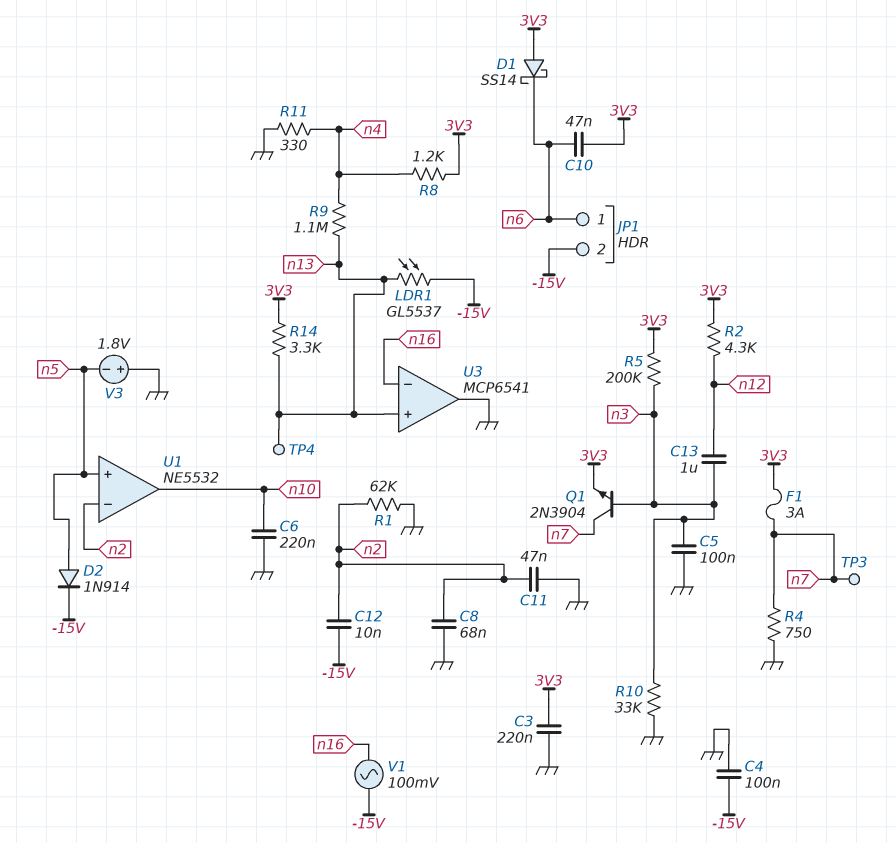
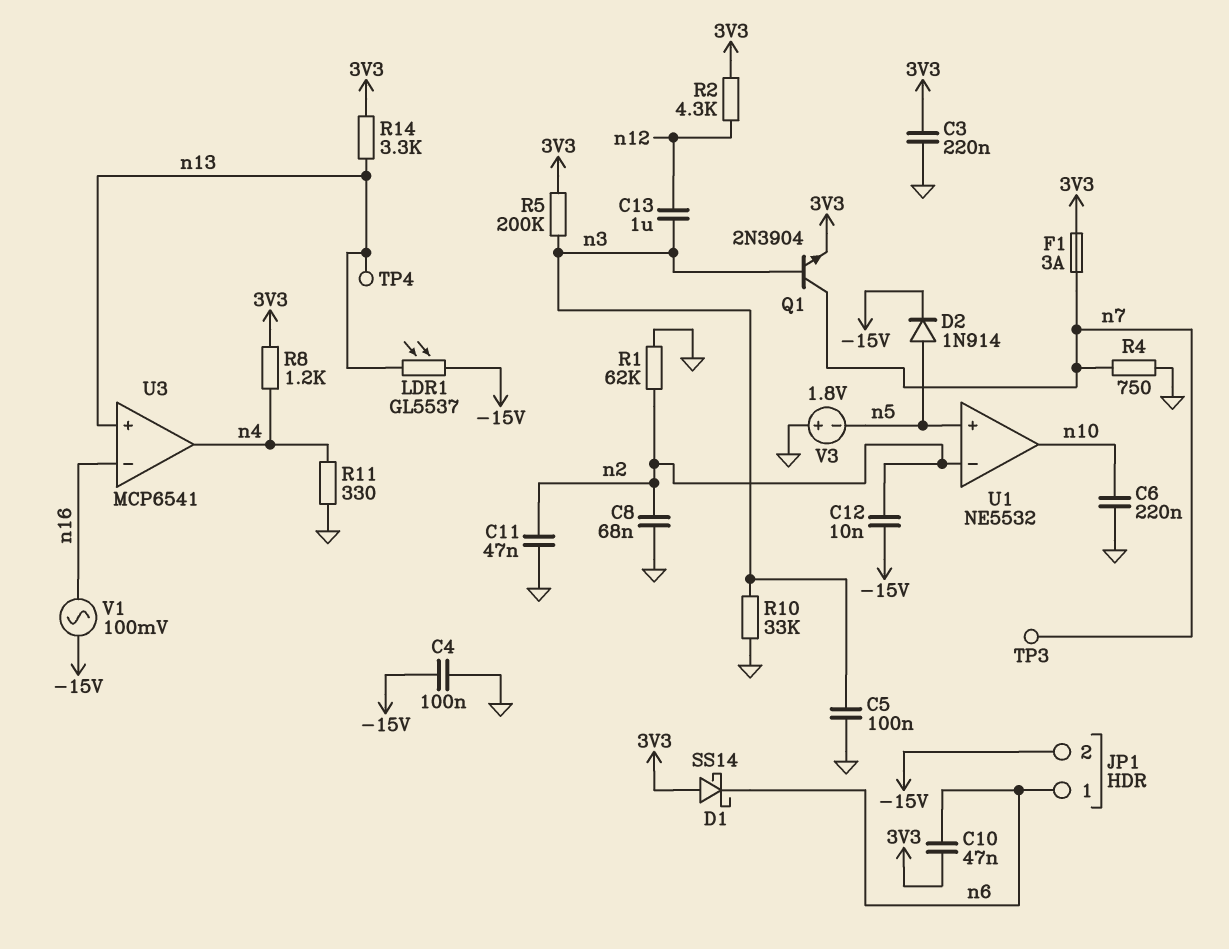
R9: 1.1M (n4, n13) -> none
U3 pin out: GND -> n4

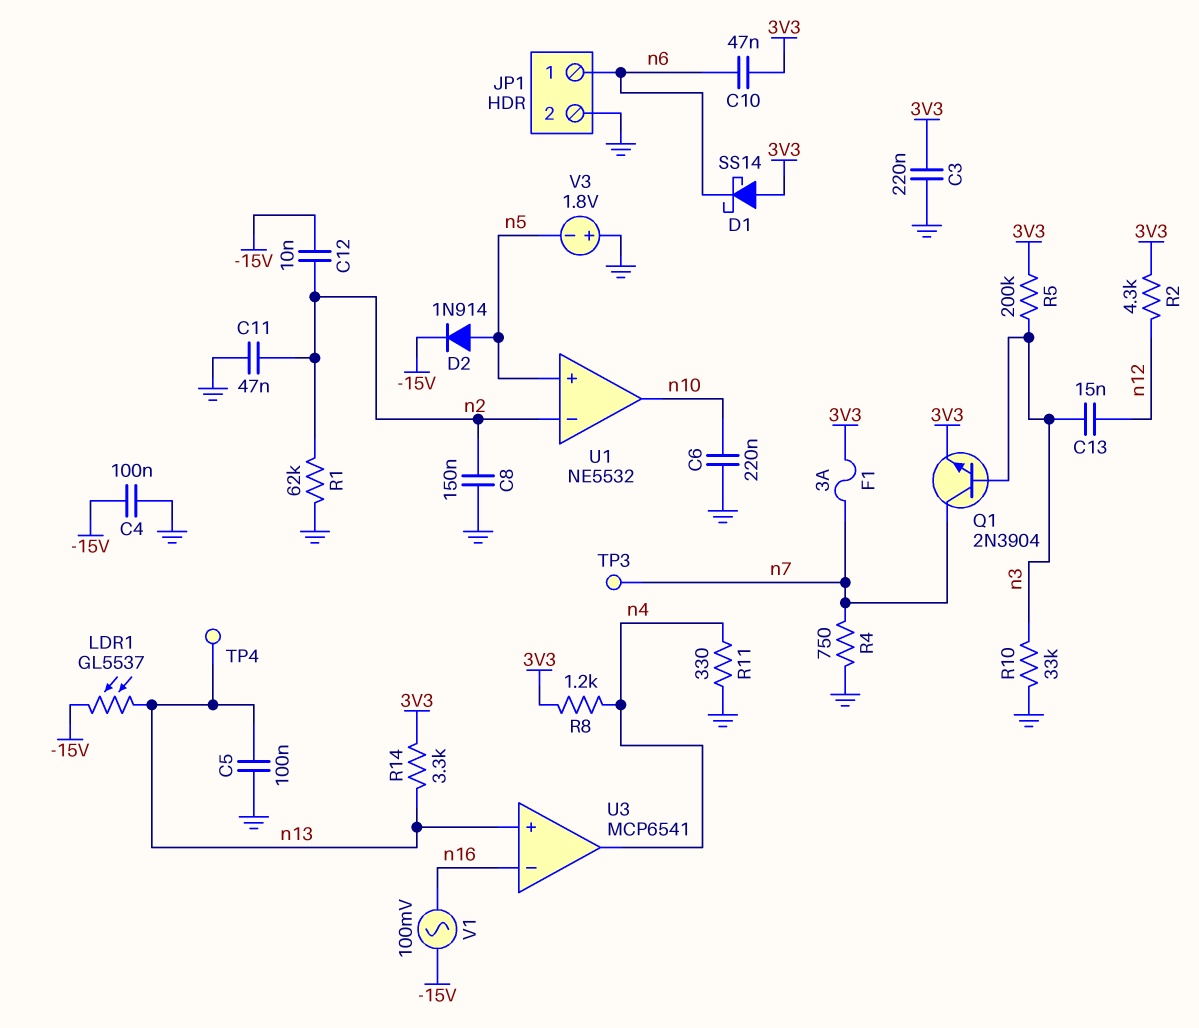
C5: 100nF (GND, n3) -> 100nF (GND, n13)
C8: 68nF (GND, n2) -> 150nF (GND, n2)
C13: 1uF (n3, n12) -> 15nF (n3, n12)
JP1 pin 2: -15V -> GND

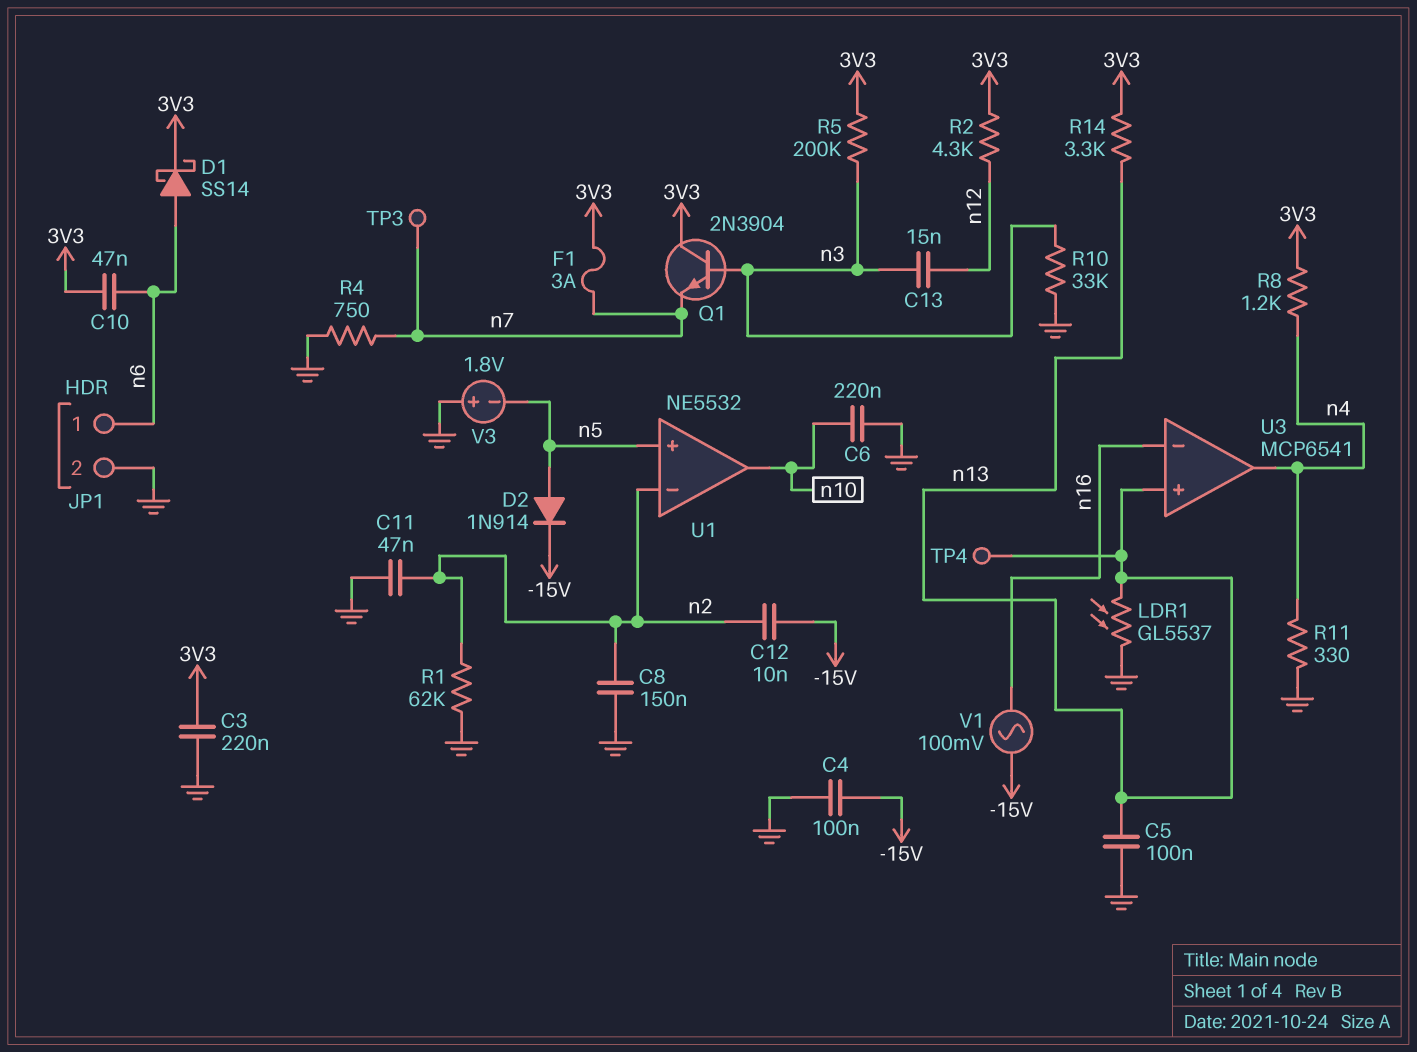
D1: schottky SS14 (A 3V3, K n6) -> schottky SS14 (A n6, K 3V3)
LDR1: GL5537 (-15V, n13) -> GL5537 (GND, n13)
Q1: NPN 2N3904 (B n3, C n7, E 3V3) -> NPN 2N3904 (B n3, C 3V3, E n7)

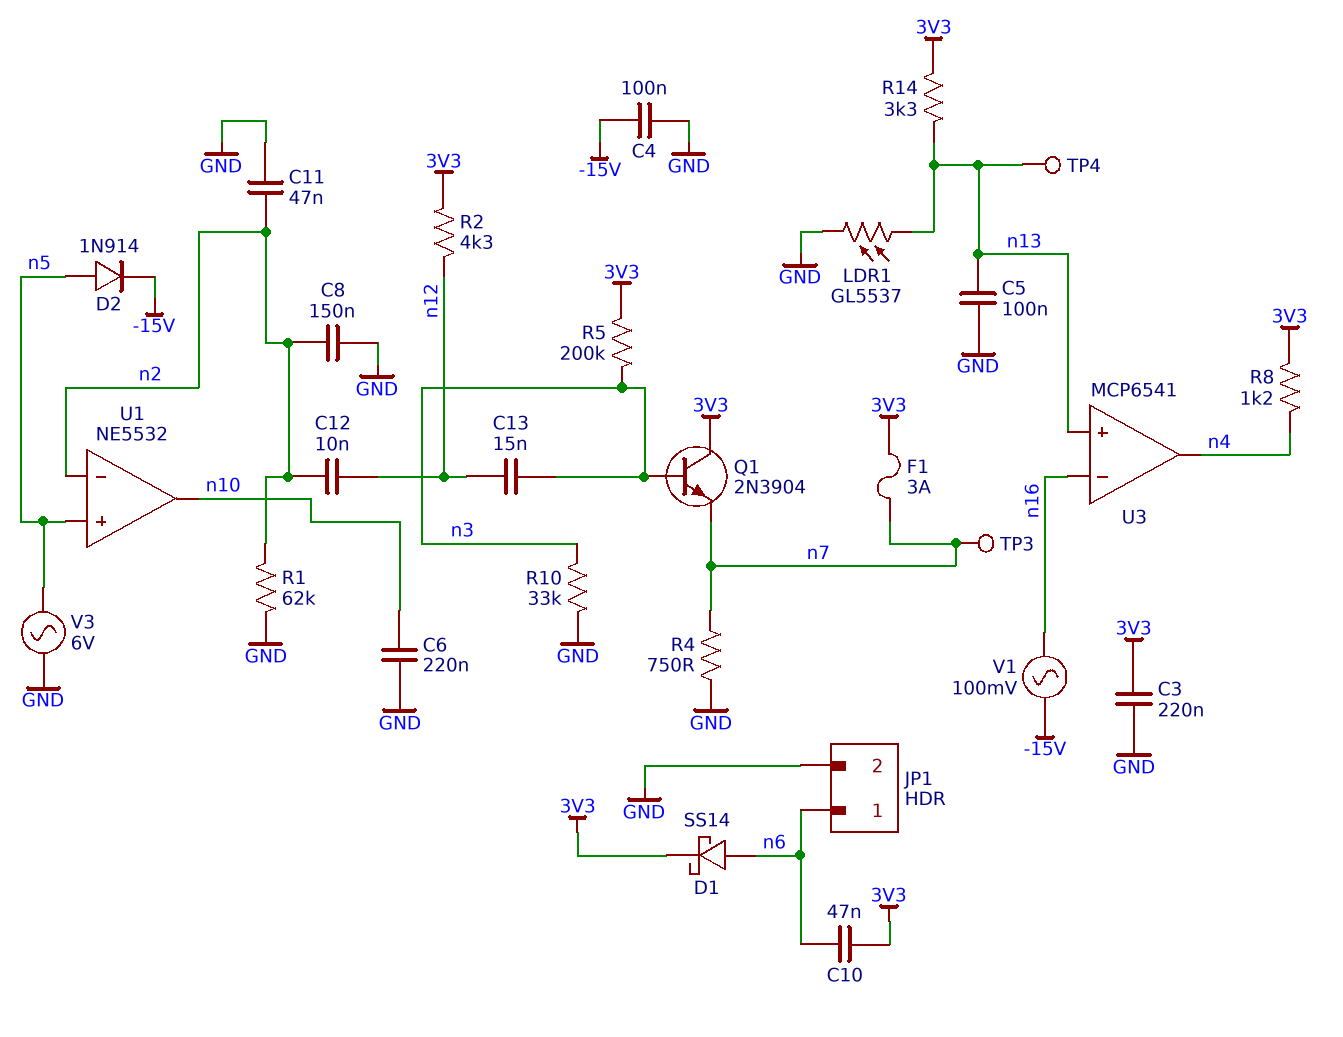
C12: 10nF (-15V, n2) -> 10nF (n2, n12)
R11: 330 (GND, n4) -> none
V3: 1.8V (plus GND, minus n5) -> AC 6V (GND, n5)

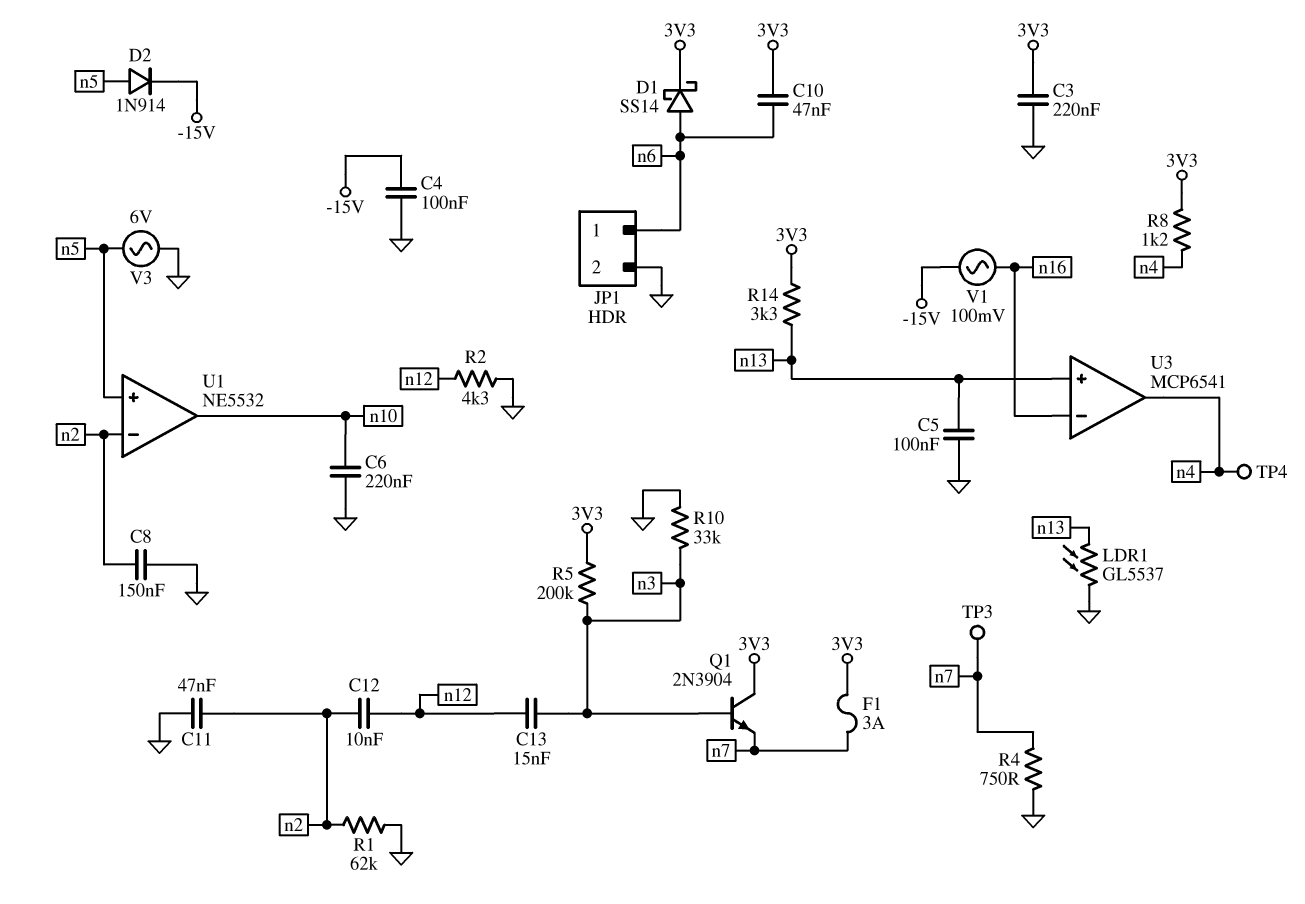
R2: 4.3k (3V3, n12) -> 4.3k (GND, n12)
TP4: test point (n13) -> test point (n4)

